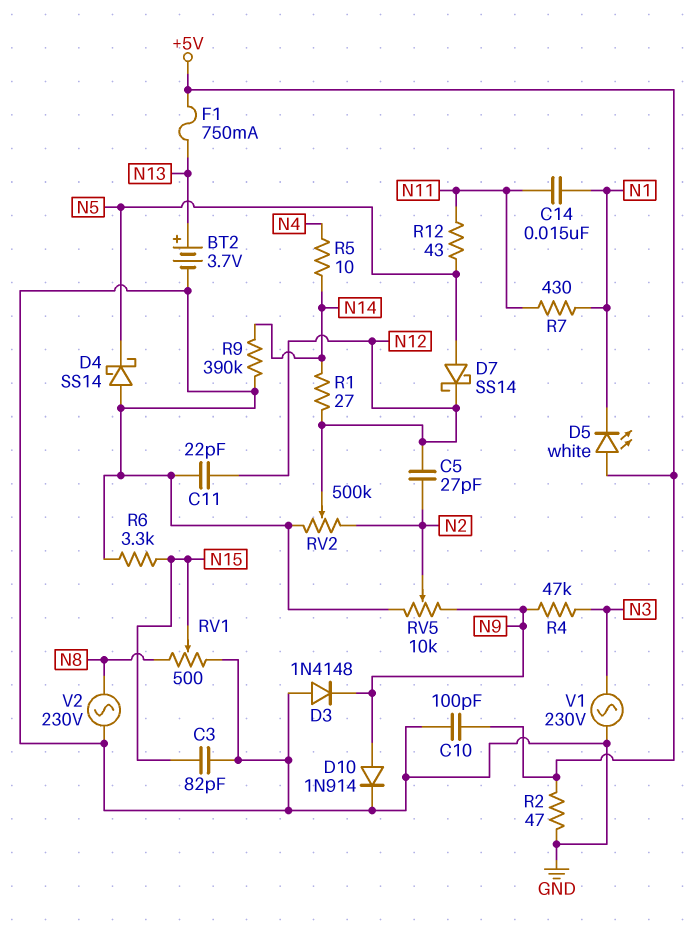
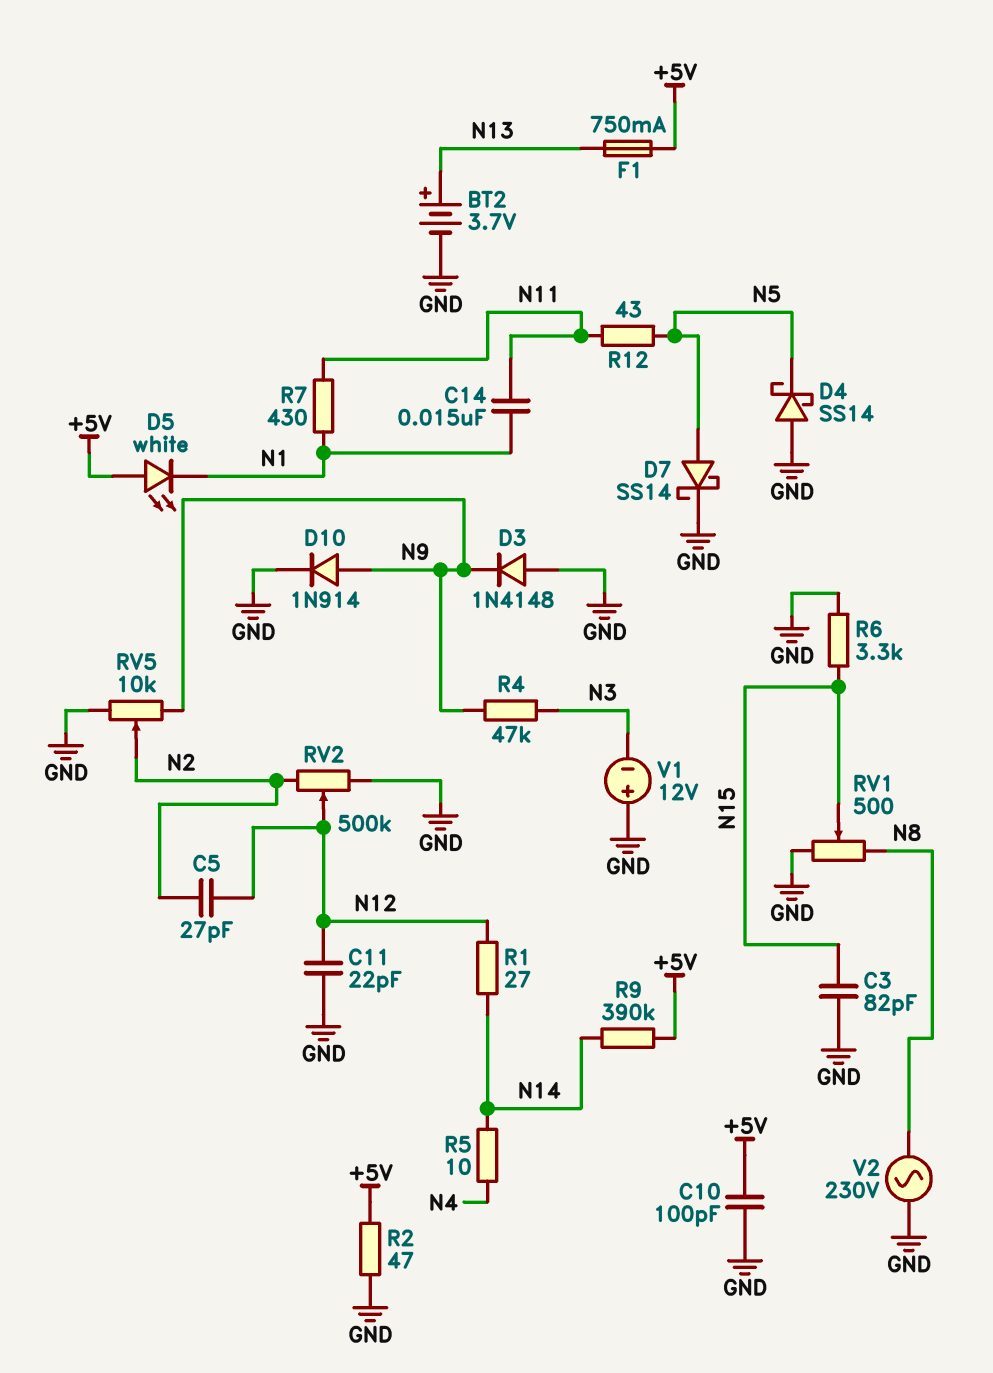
D7: schottky SS14 (A N5, K N12) -> schottky SS14 (A N5, K GND)
R9: 390k (GND, N14) -> 390k (+5V, N14)
V1: AC 230V (GND, N3) -> 12V (plus GND, minus N3)

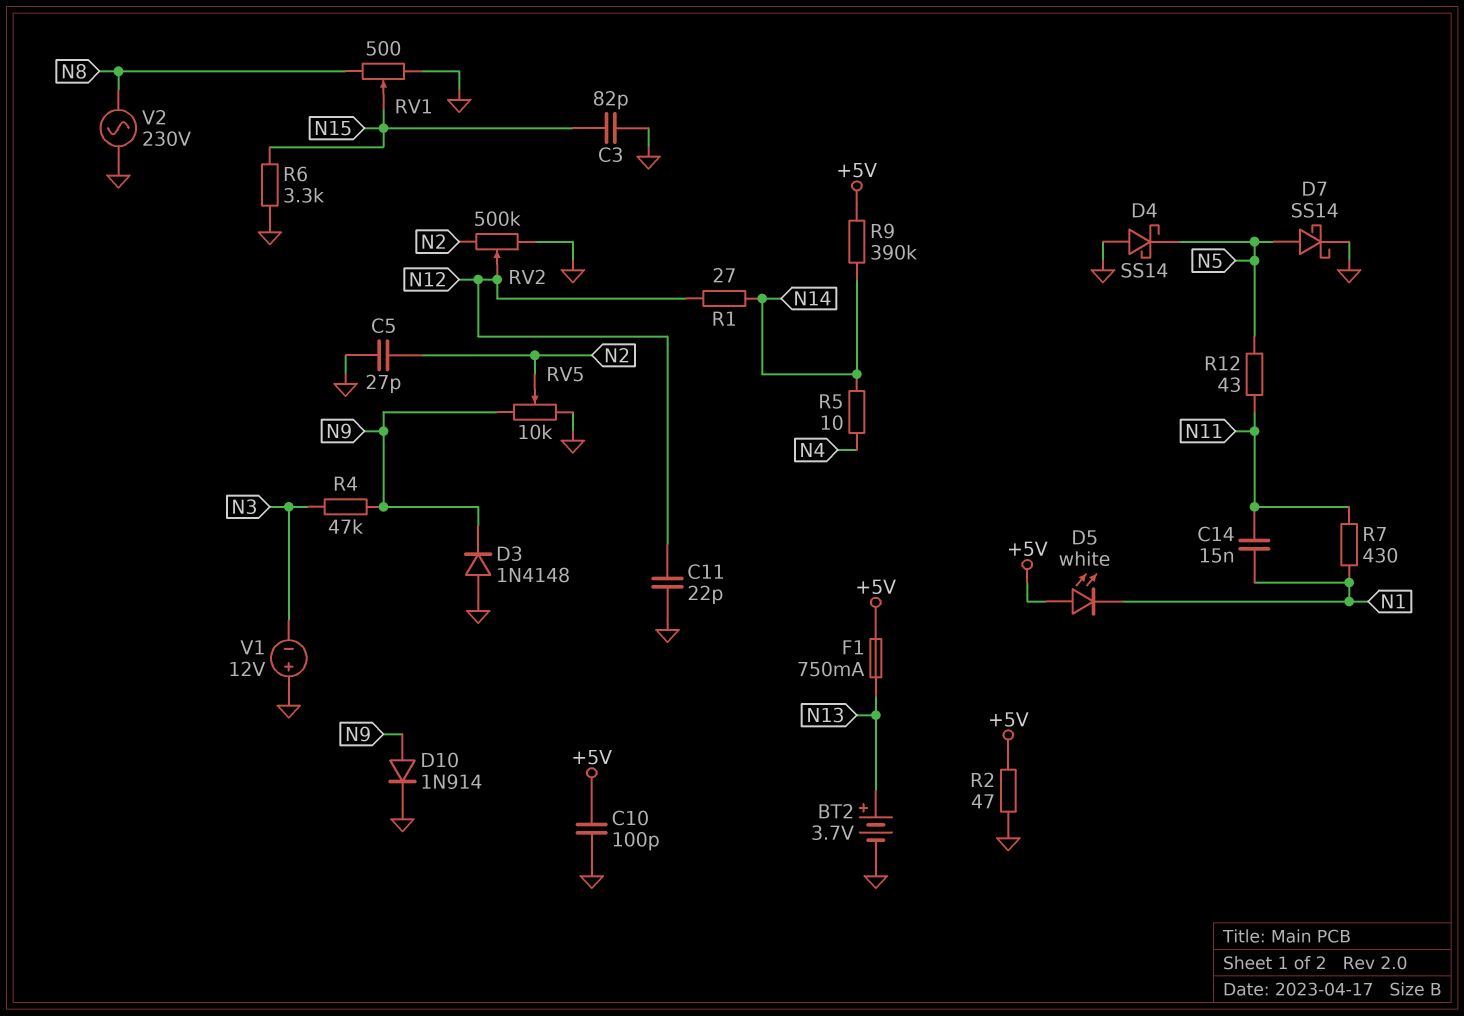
C5: 27pF (N2, N12) -> 27pF (GND, N2)

